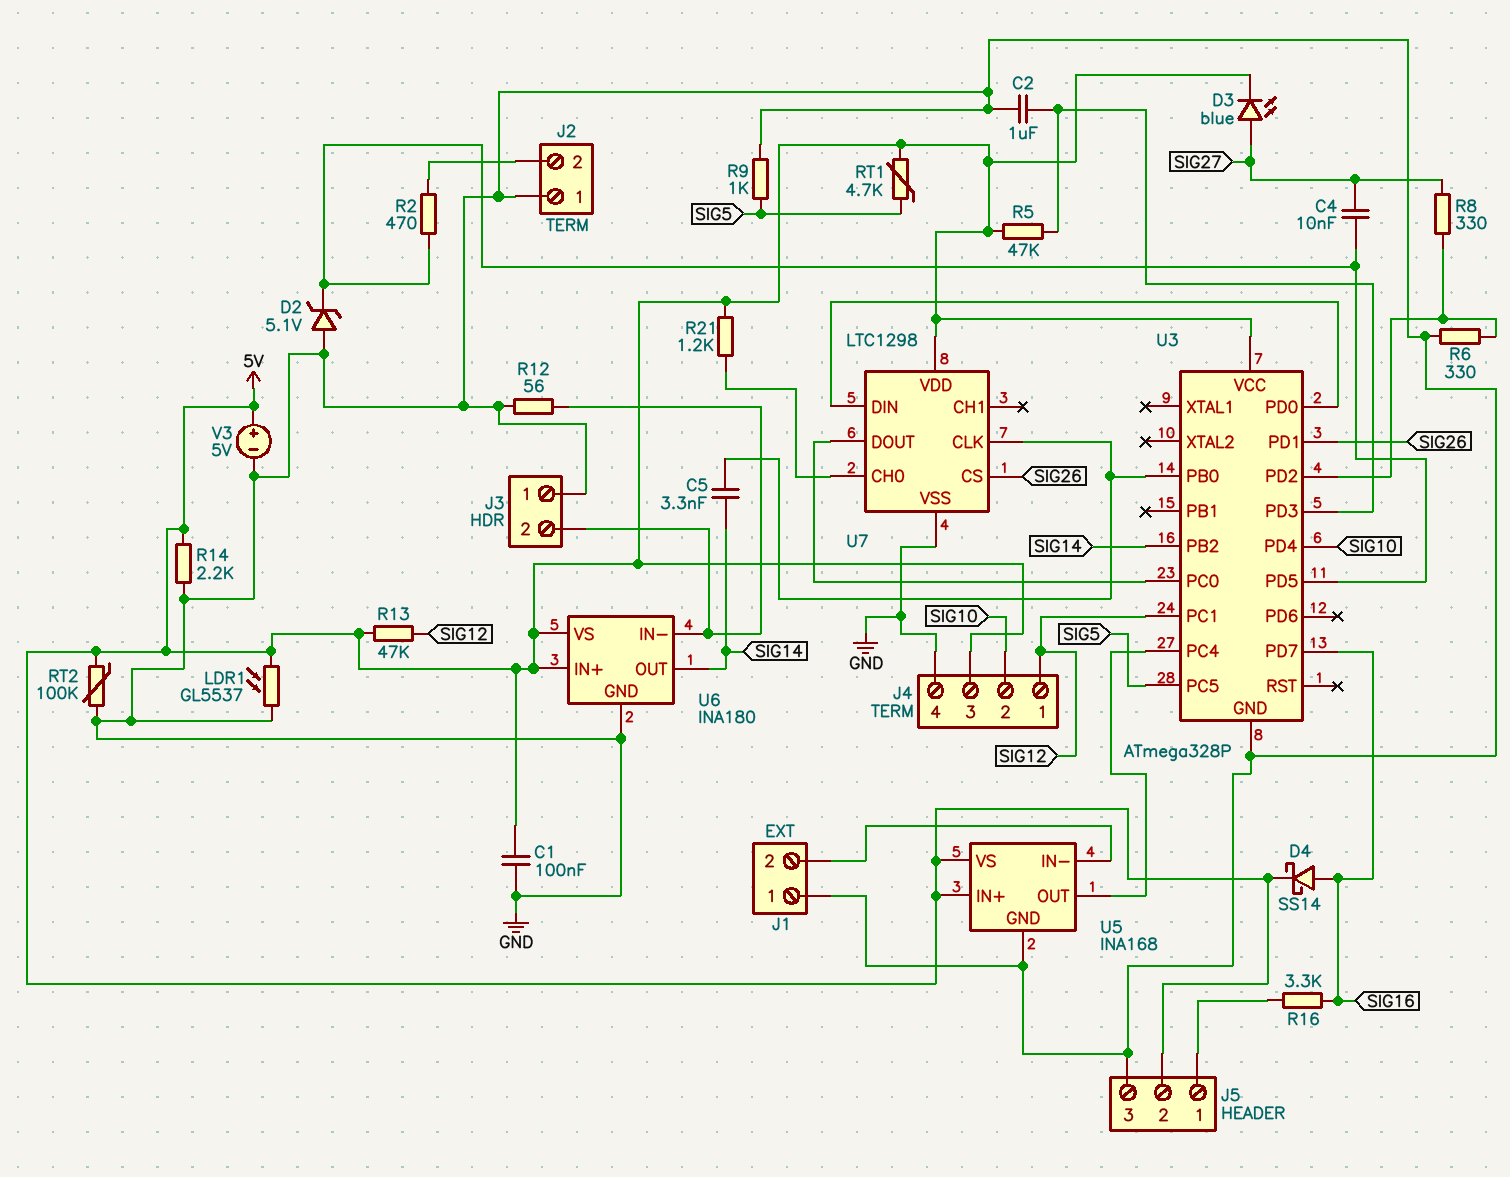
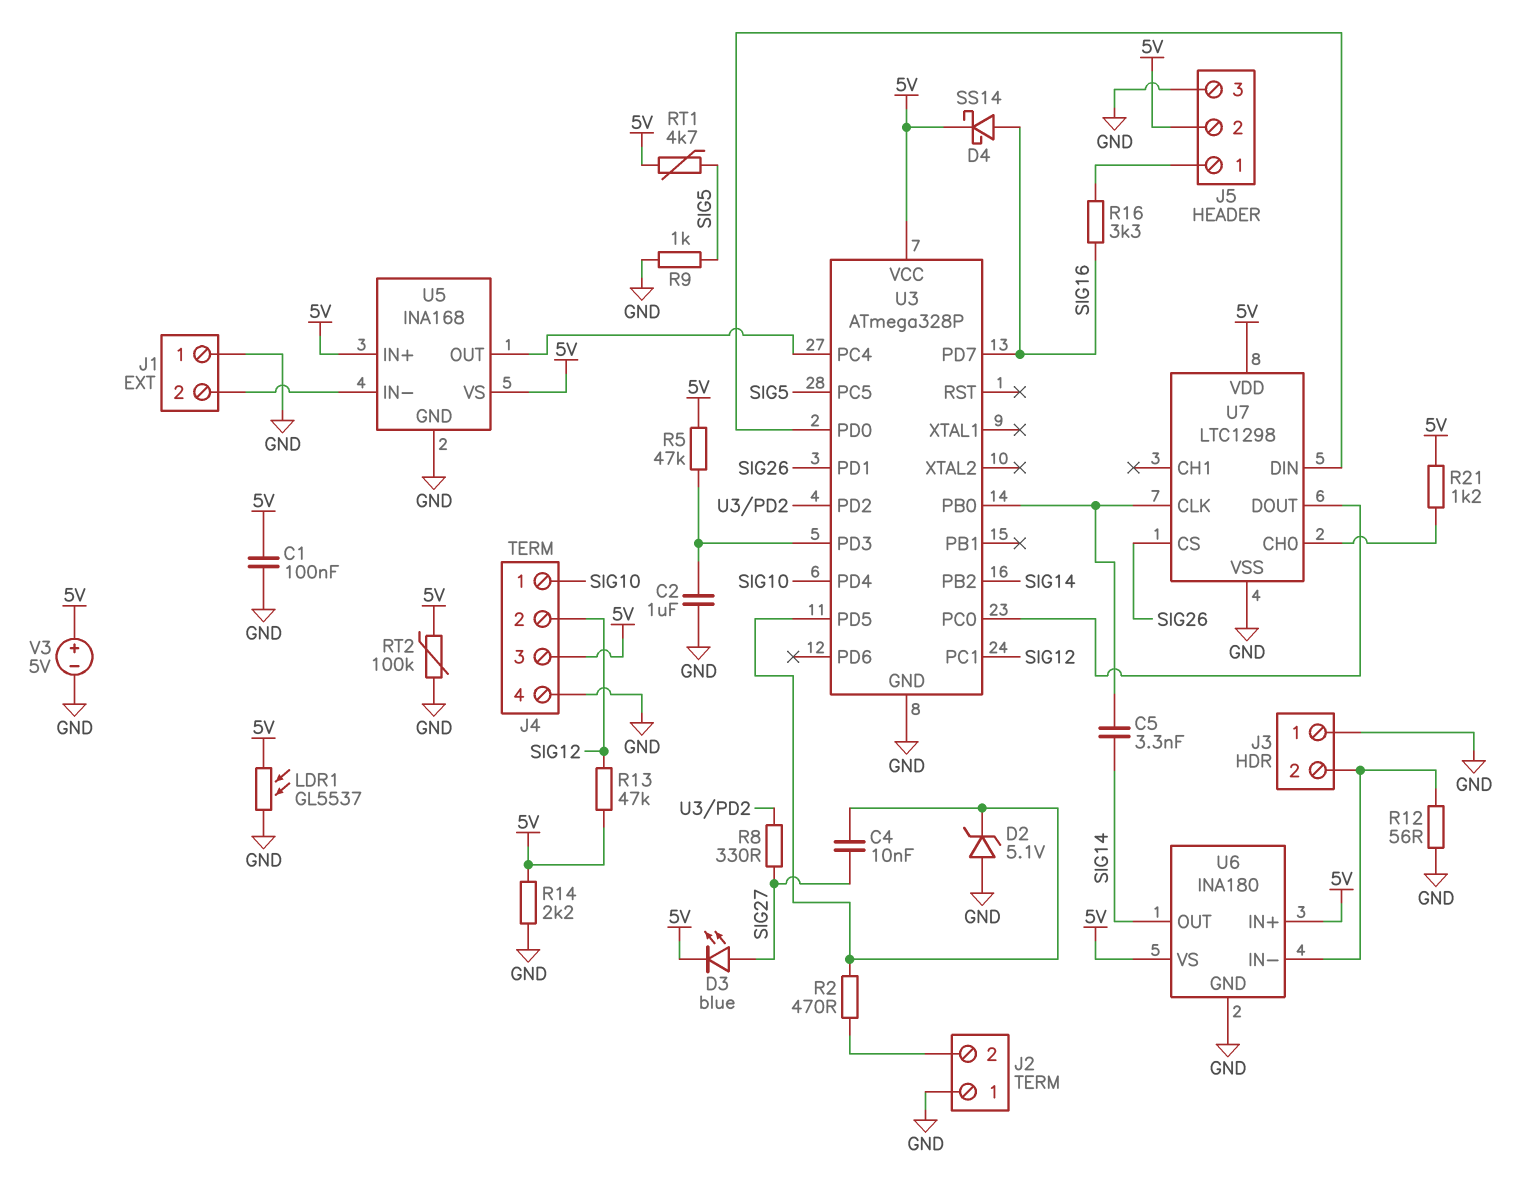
J4 pin 1: SIG12 -> SIG10
J4 pin 2: SIG10 -> SIG12
R6: 330 (GND, U3/PD2) -> none

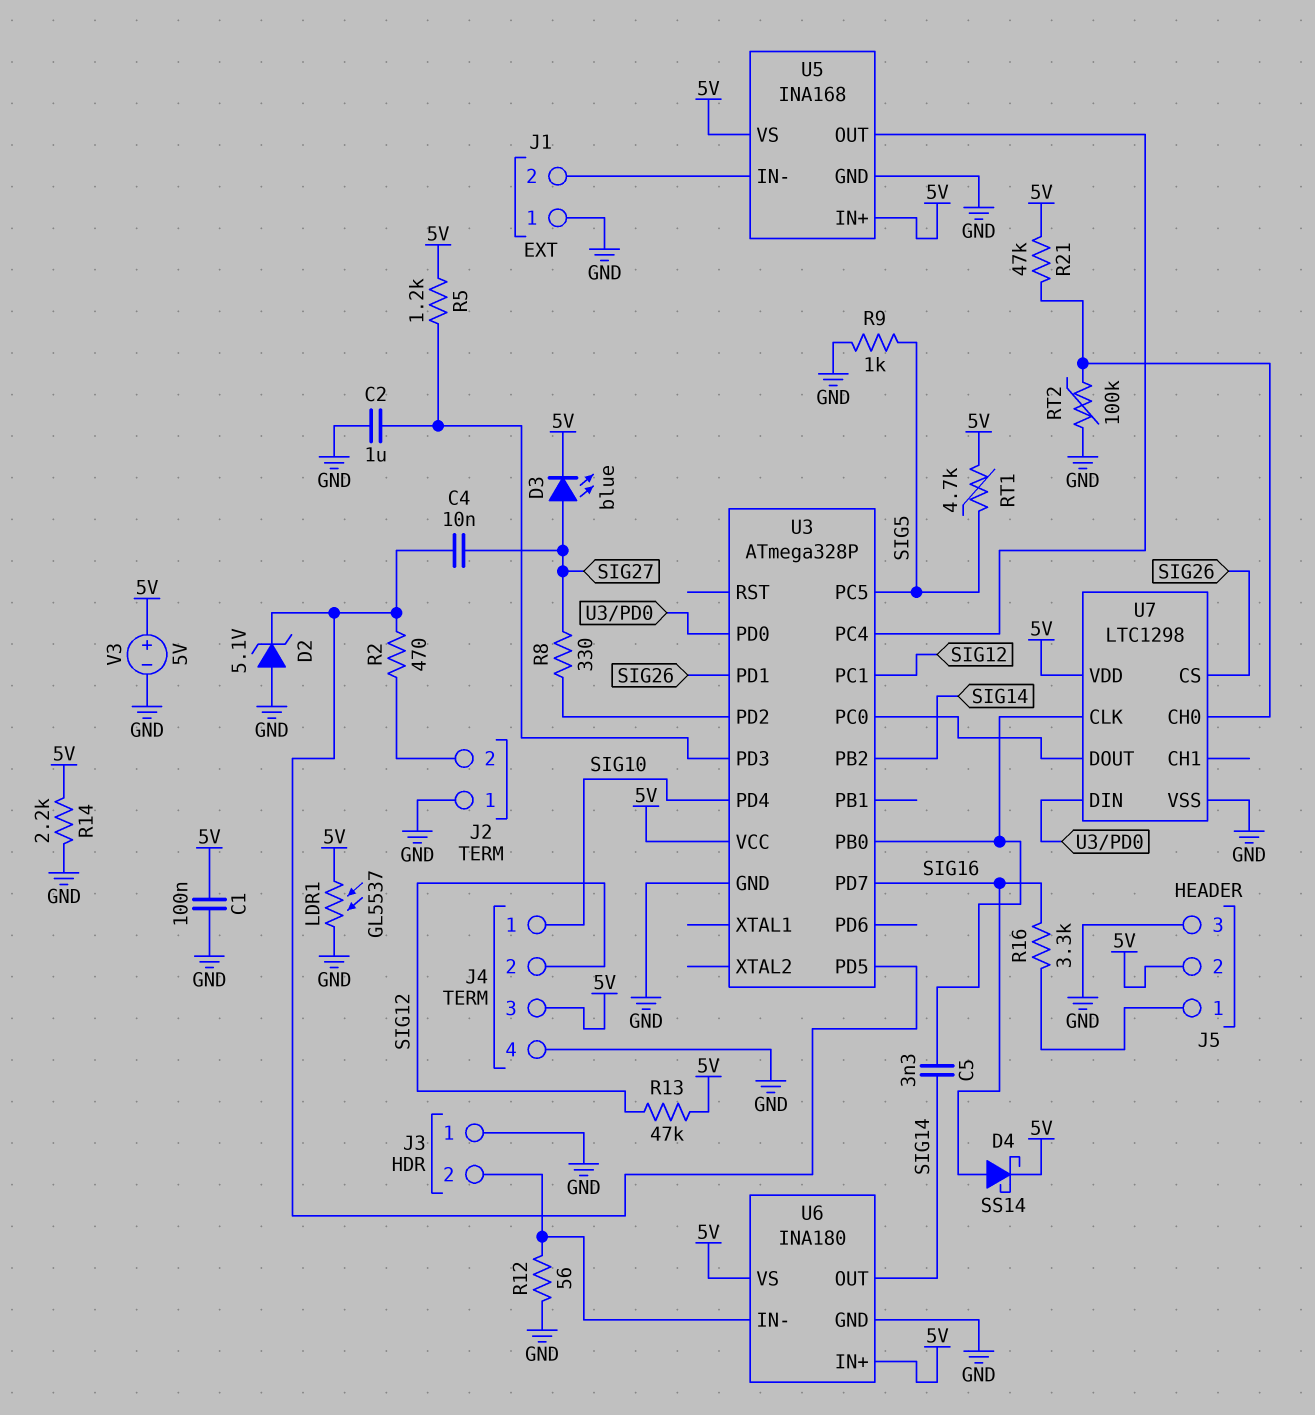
R5: 47k (5V, U3/PD3) -> 1.2k (5V, U3/PD3)
R21: 1.2k (5V, U7/CH0) -> 47k (5V, U7/CH0)
RT2: 100k (5V, GND) -> 100k (GND, U7/CH0)

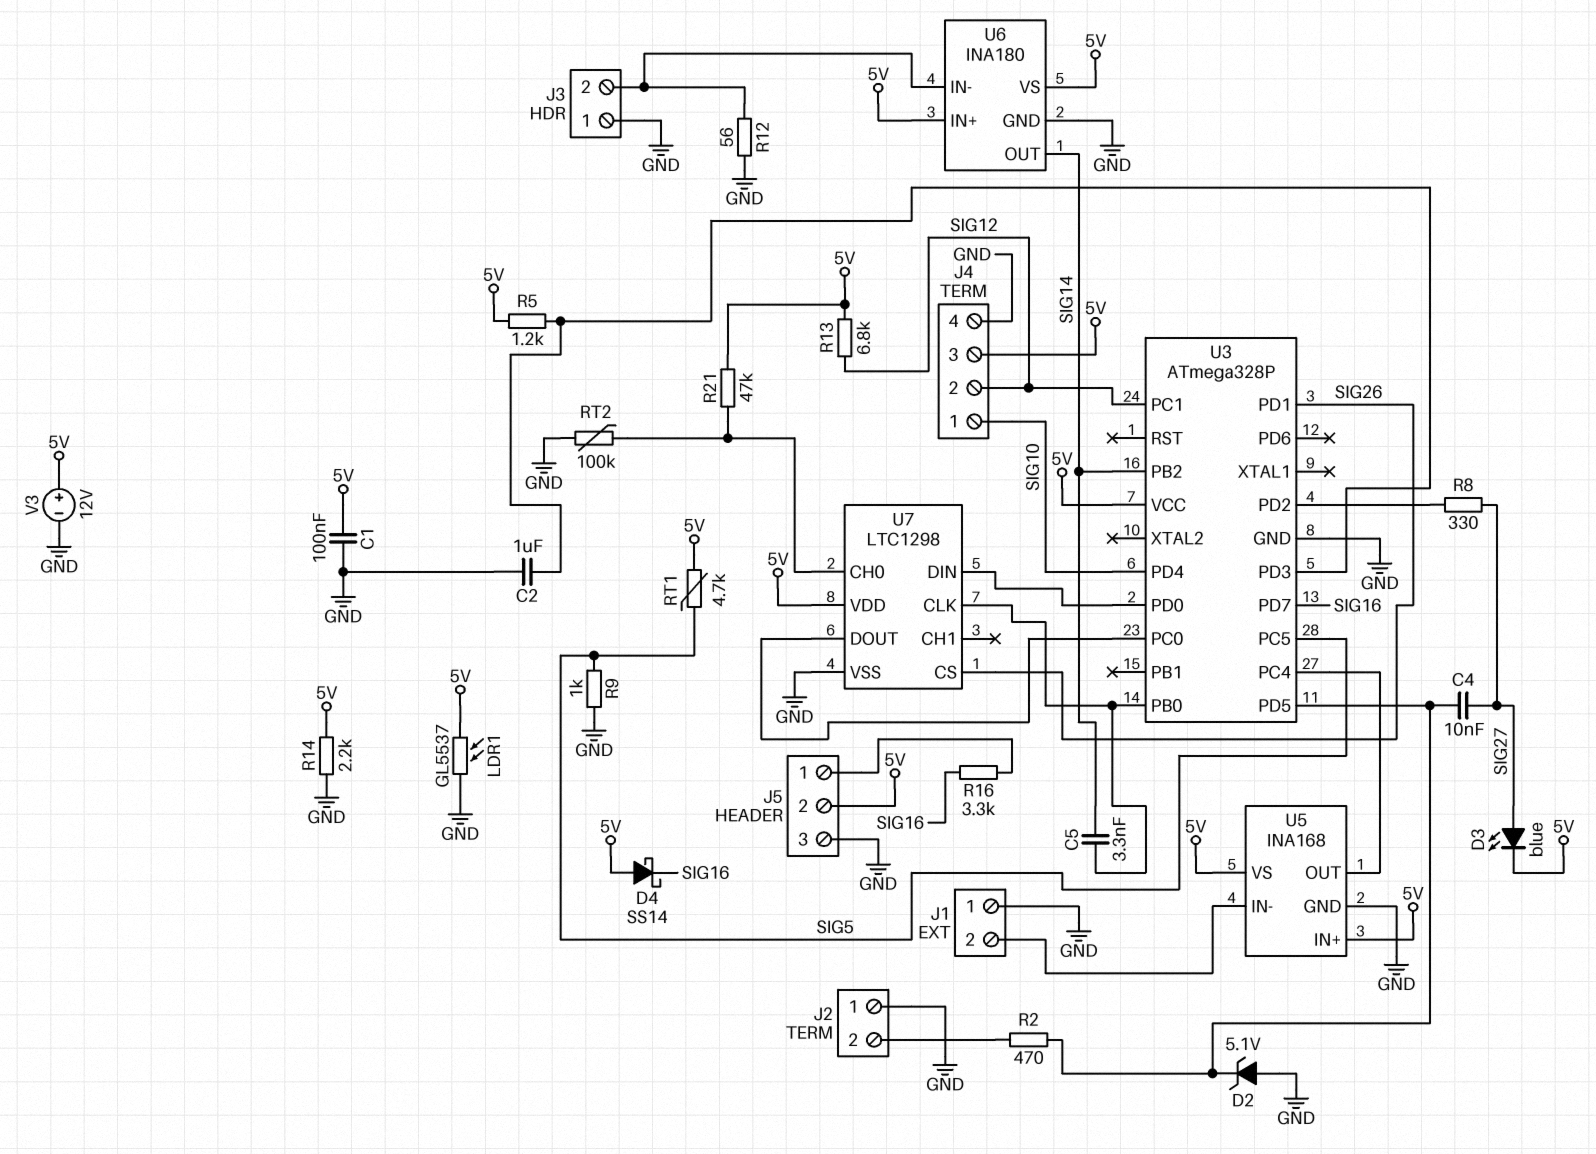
D4: schottky SS14 (A SIG16, K 5V) -> schottky SS14 (A 5V, K SIG16)
R13: 47k (5V, SIG12) -> 6.8k (5V, SIG12)
V3: 5V (plus 5V, minus GND) -> 12V (plus 5V, minus GND)

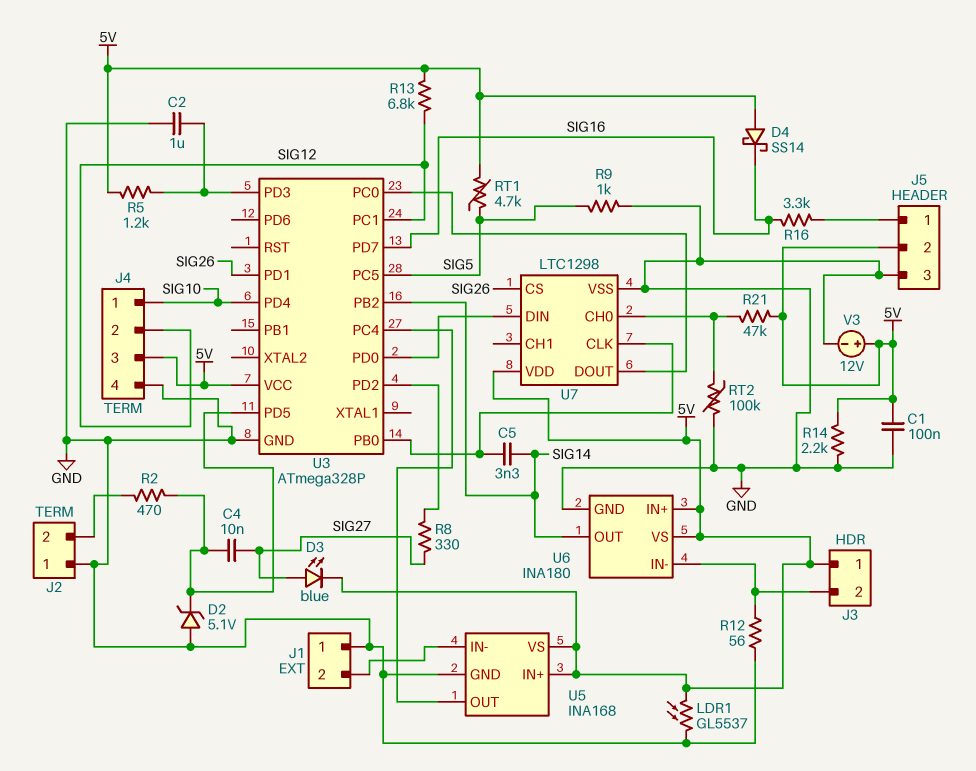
J3 pin 1: GND -> 5V

